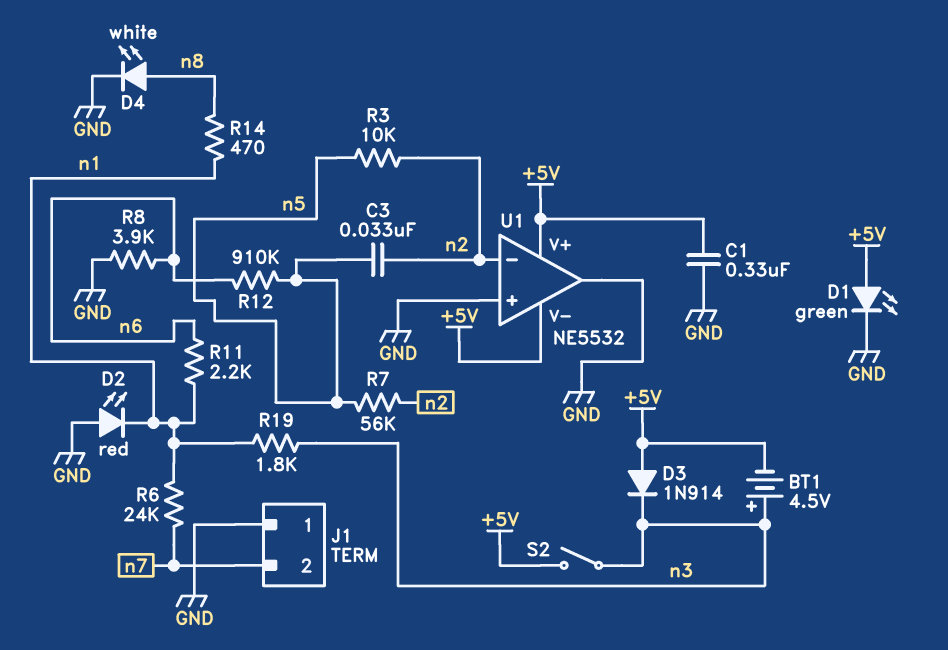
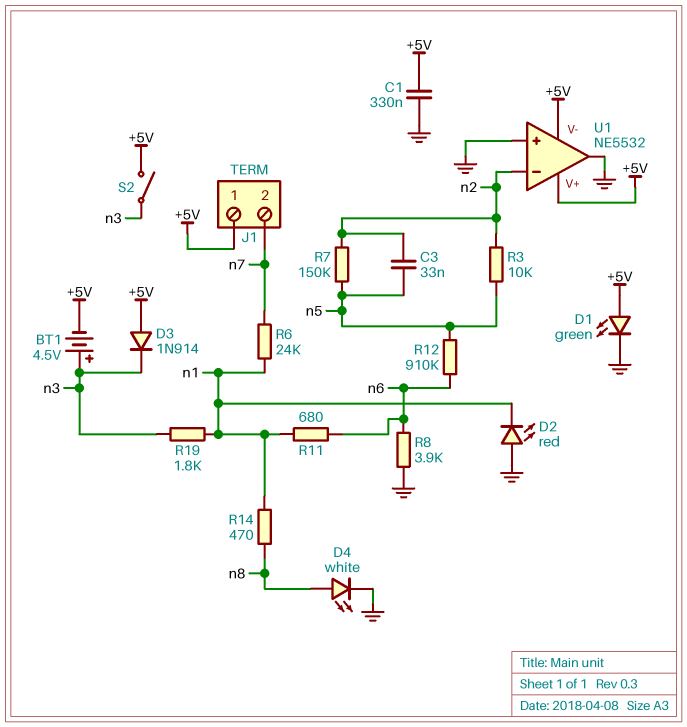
J1 pin 1: GND -> +5V
R7: 56k (n2, n5) -> 150k (n2, n5)
R11: 2.2k (n1, n6) -> 680 (n1, n6)

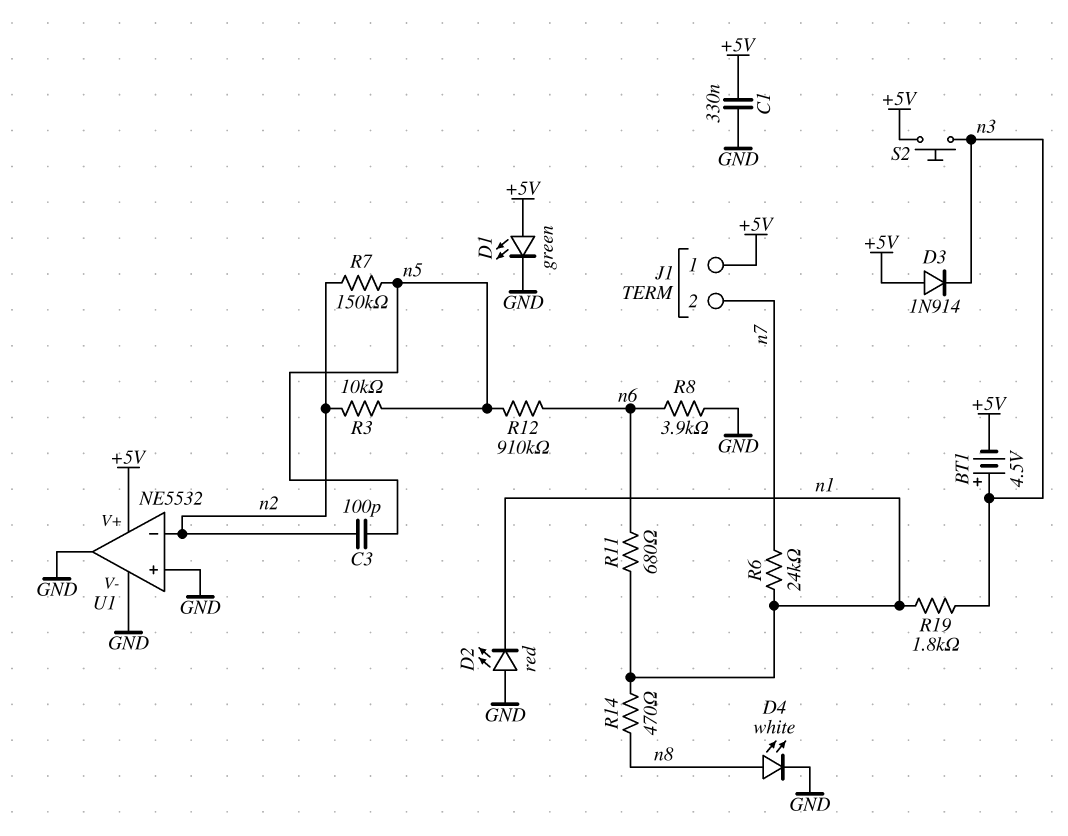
C3: 33nF (n2, n5) -> 100pF (n2, n5)
S2: switch (+5V, n3) -> button (+5V, n3)
U1 pin V-: +5V -> GND

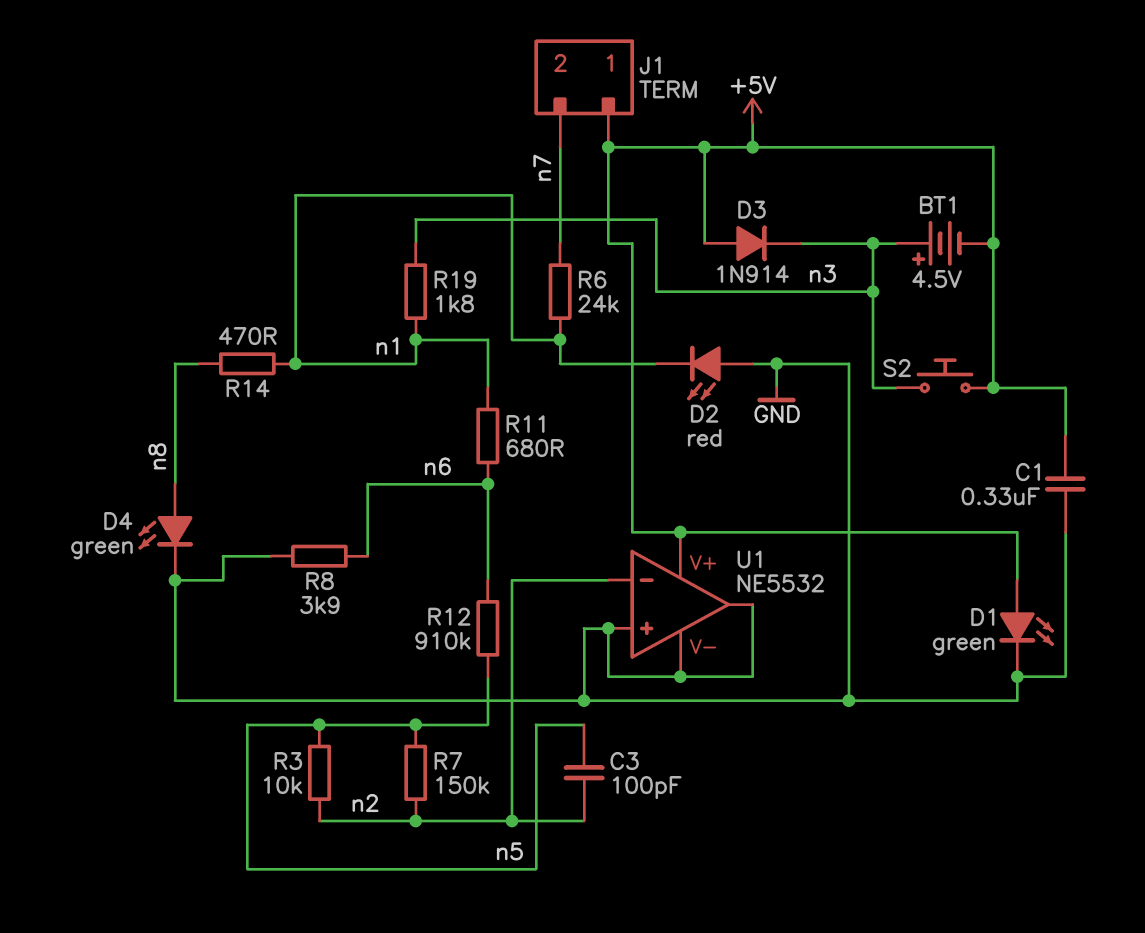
D4: LED white (A n8, K GND) -> LED green (A n8, K GND)

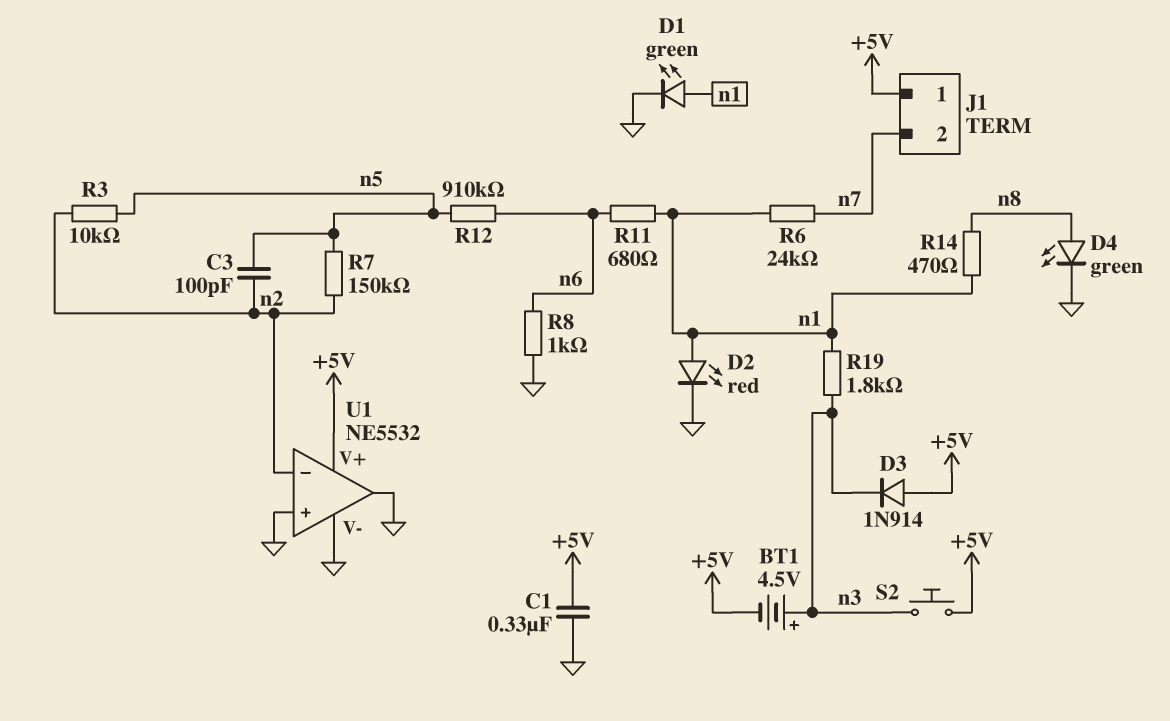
D1: LED green (A +5V, K GND) -> LED green (A n1, K GND)
D2: LED red (A GND, K n1) -> LED red (A n1, K GND)
R8: 3.9k (GND, n6) -> 1k (GND, n6)

